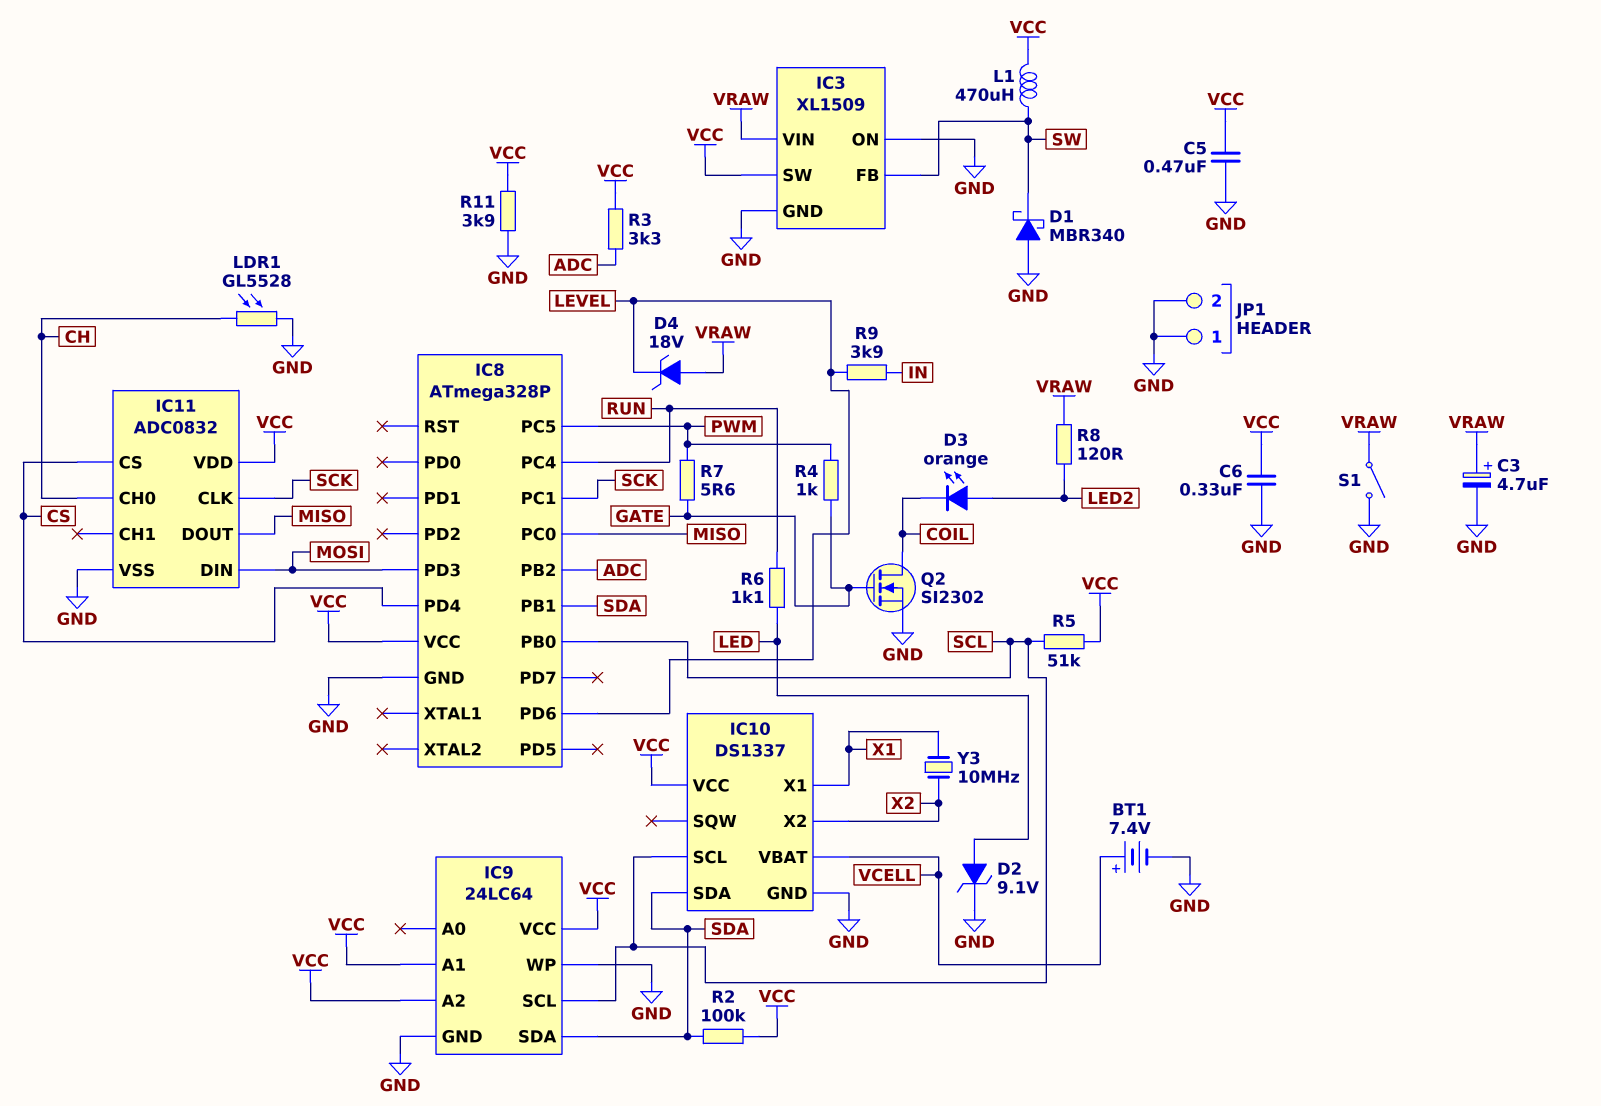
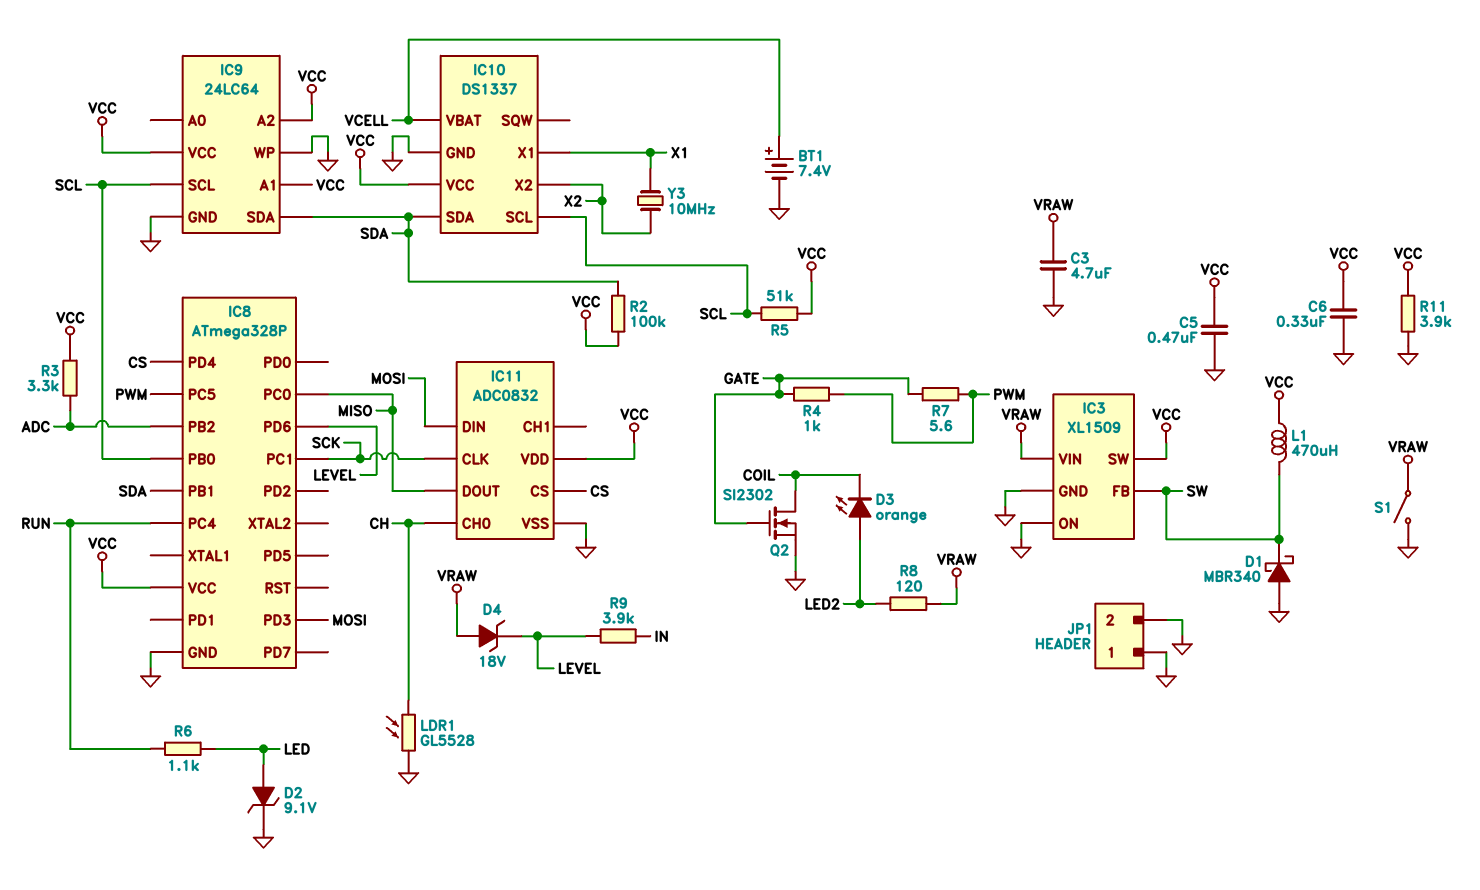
C3: 4.7uF (plus VRAW, minus GND) -> 4.7uF (GND, VRAW)

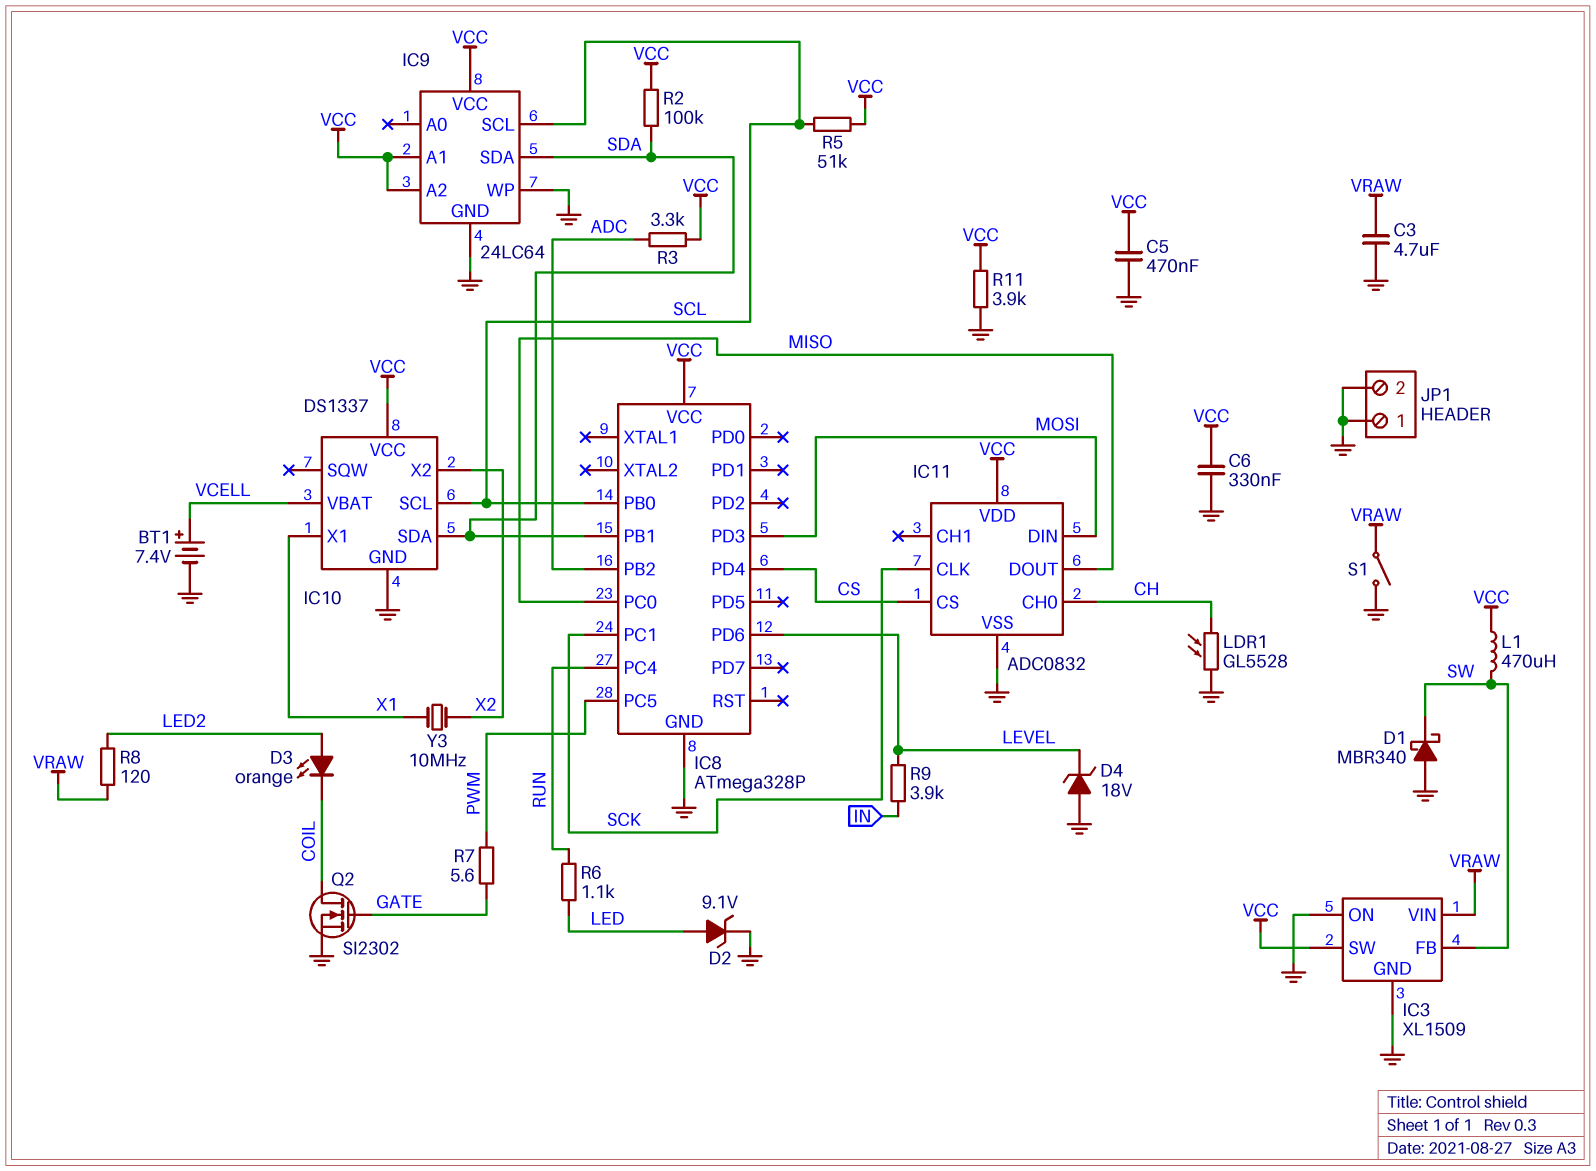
D4: zener 18V (A VRAW, K LEVEL) -> zener 18V (A GND, K LEVEL)
R4: 1k (GATE, PWM) -> none

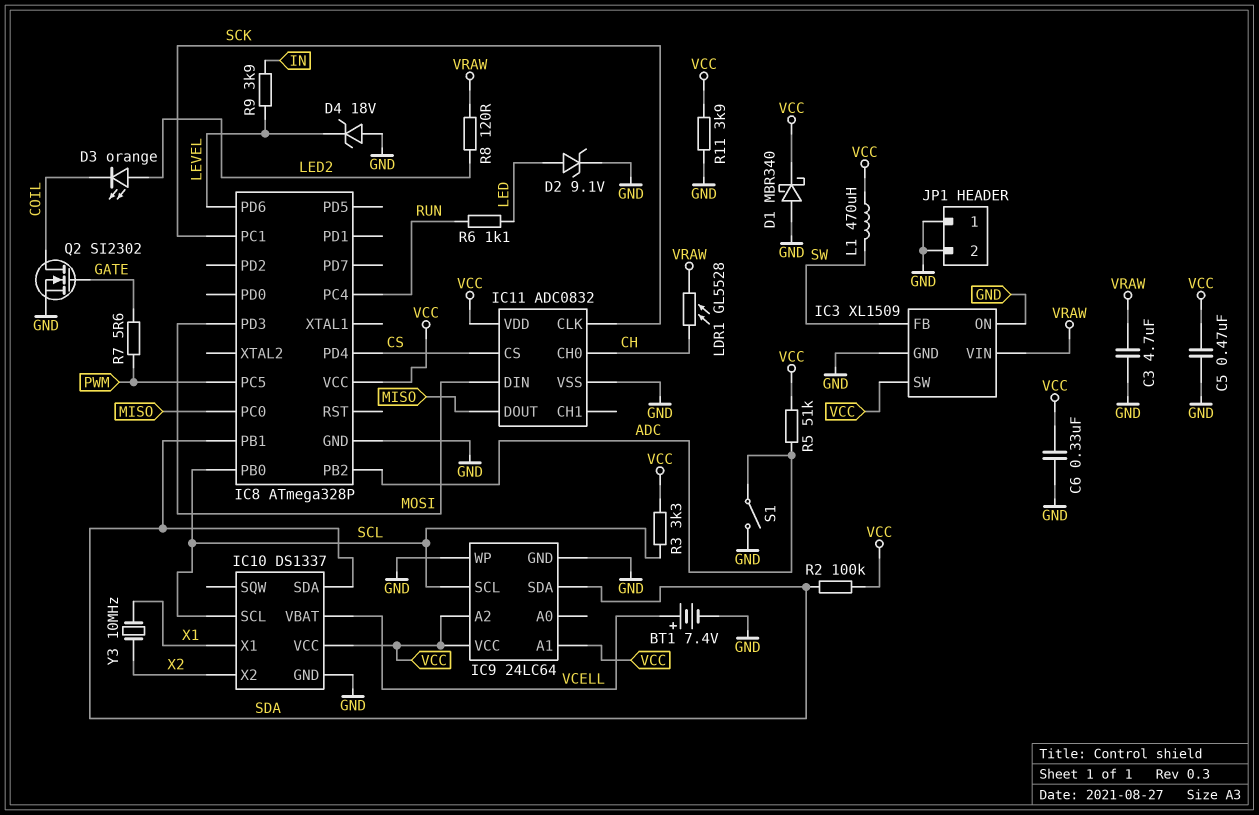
D1: schottky MBR340 (A GND, K SW) -> schottky MBR340 (A GND, K VCC)
LDR1: GL5528 (CH, GND) -> GL5528 (CH, VRAW)
R3: 3.3k (ADC, VCC) -> 3.3k (SCL, VCC)
R5: 51k (SCL, VCC) -> 51k (ADC, VCC)
S1: switch (GND, VRAW) -> switch (ADC, GND)

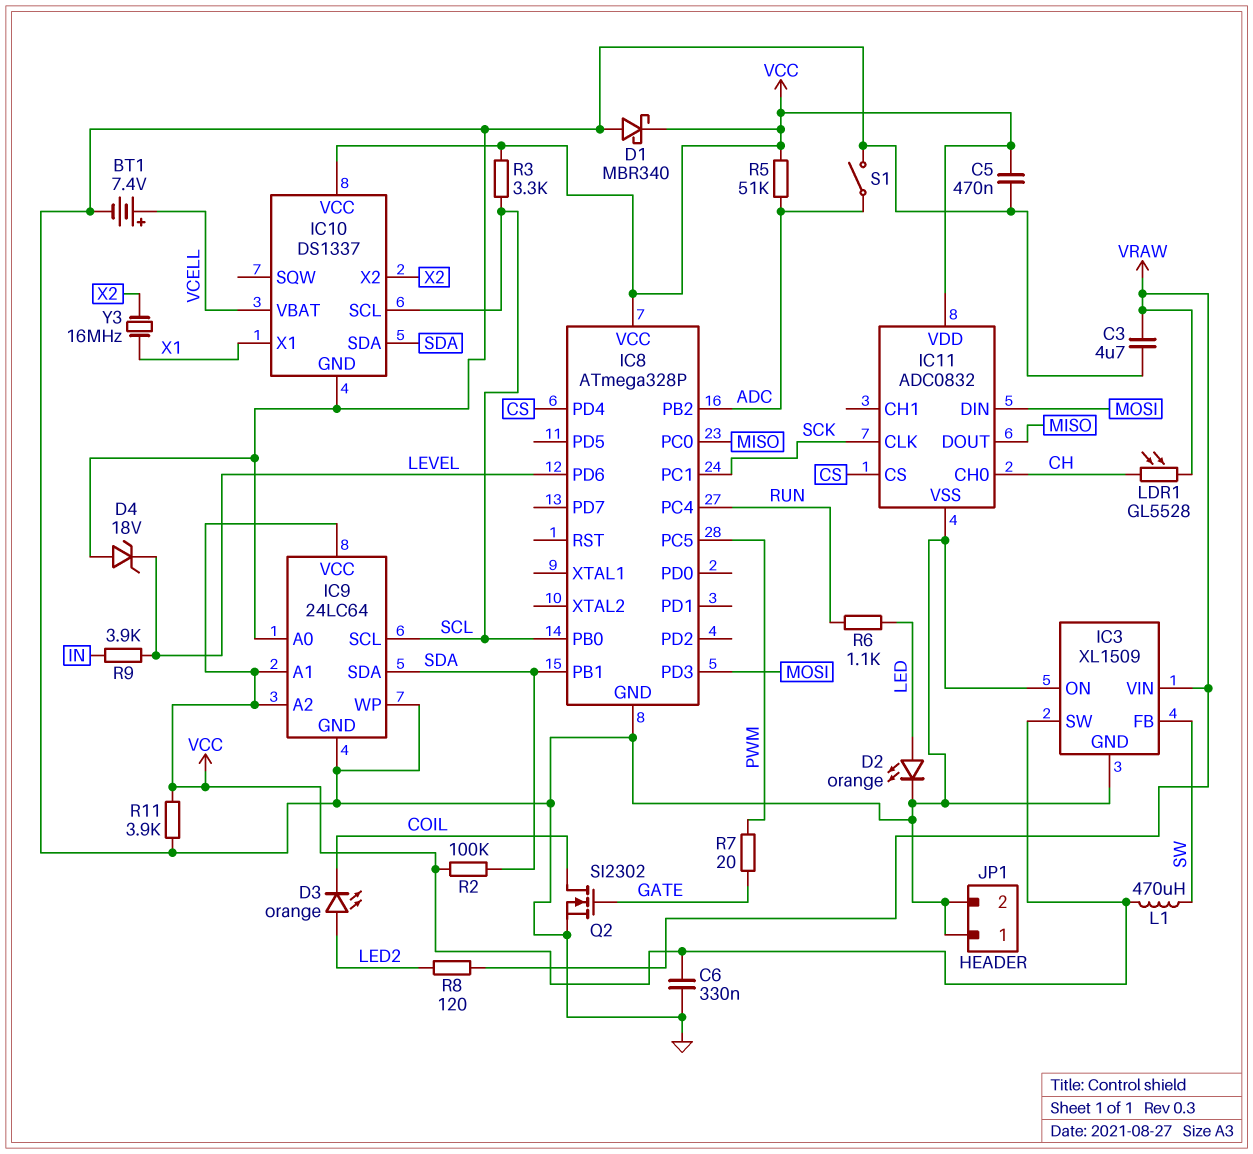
D2: zener 9.1V (A LED, K GND) -> LED orange (A LED, K GND)
IC9 pin A0: none -> GND
R7: 5.6 (GATE, PWM) -> 20 (GATE, PWM)
Y3: 10MHz (X1, X2) -> 16MHz (X1, X2)

